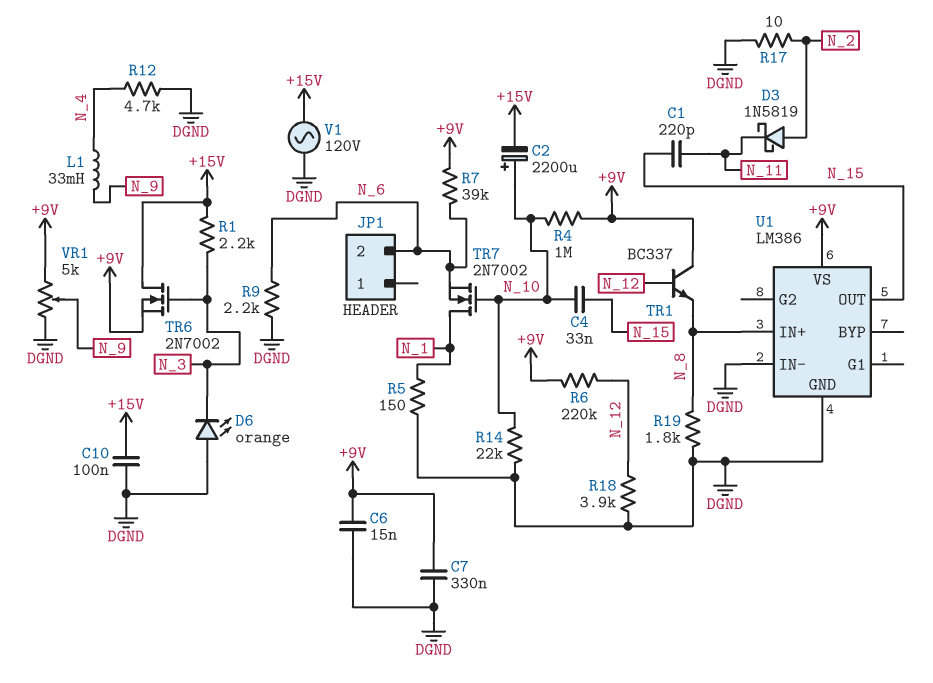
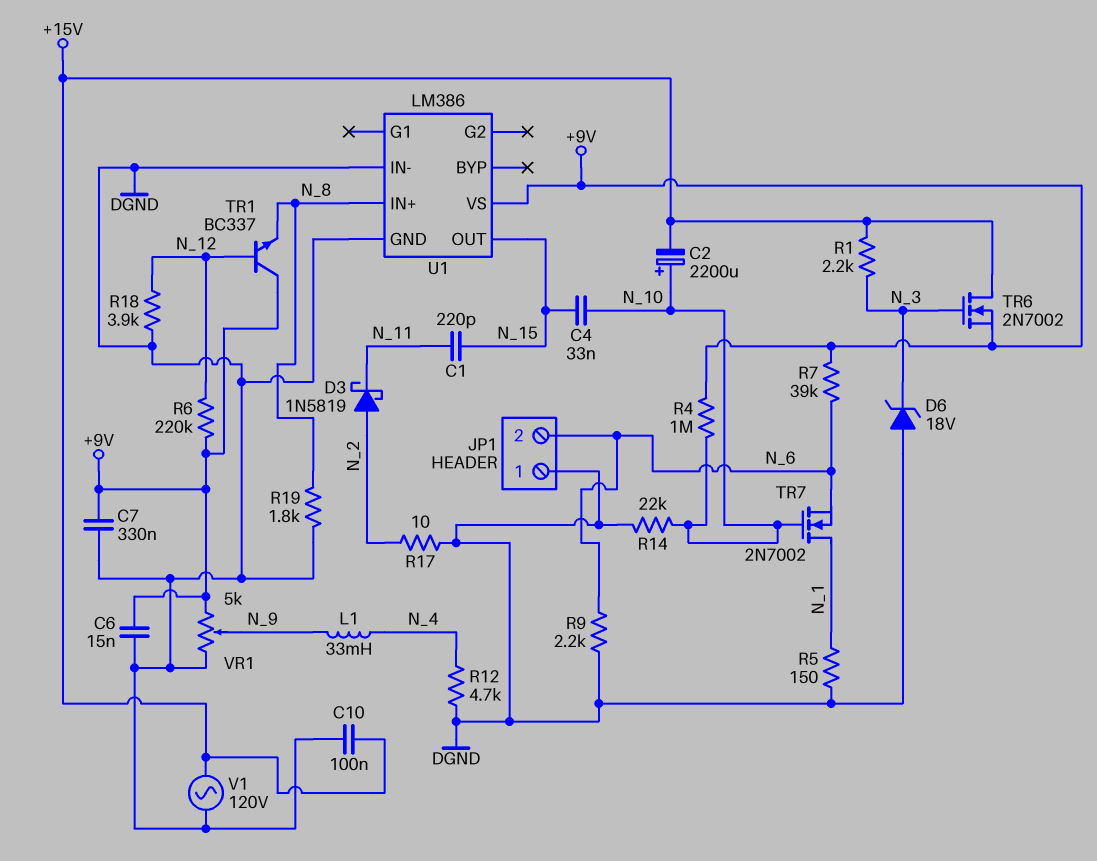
D6: LED orange (A DGND, K N_3) -> zener 18V (A DGND, K N_3)
JP1 pin 1: none -> DGND

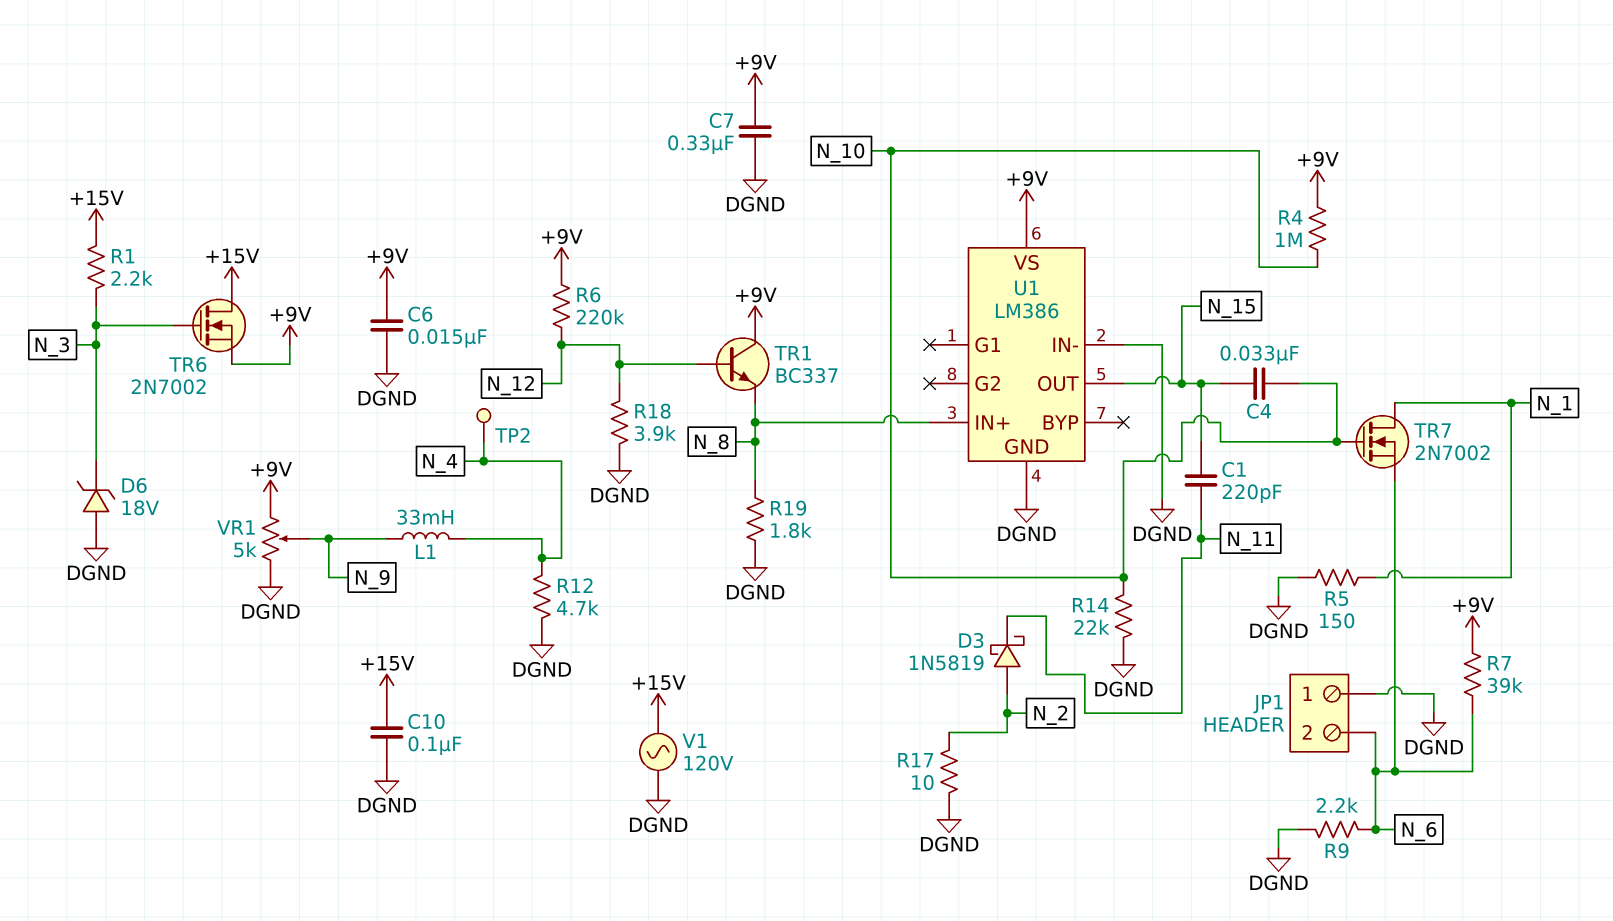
C2: 2200uF (plus N_10, minus +15V) -> none
TP2: none -> test point (N_4)

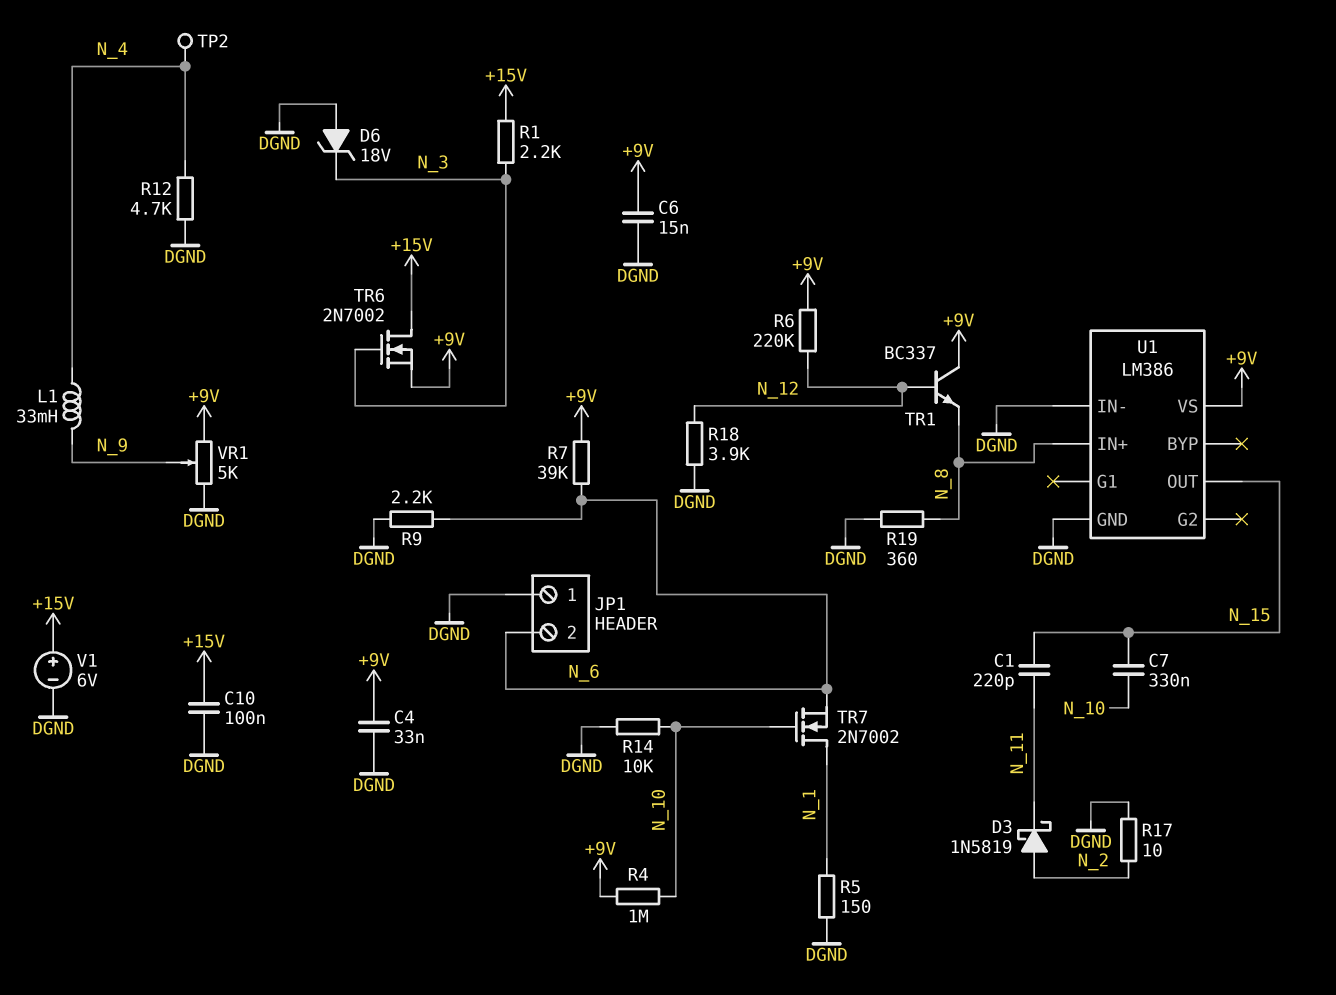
C4: 33nF (N_10, N_15) -> 33nF (+9V, DGND)
C7: 330nF (+9V, DGND) -> 330nF (N_10, N_15)
R14: 22k (DGND, N_10) -> 10k (DGND, N_10)
R19: 1.8k (DGND, N_8) -> 360 (DGND, N_8)
V1: AC 120V (+15V, DGND) -> 6V (plus +15V, minus DGND)

